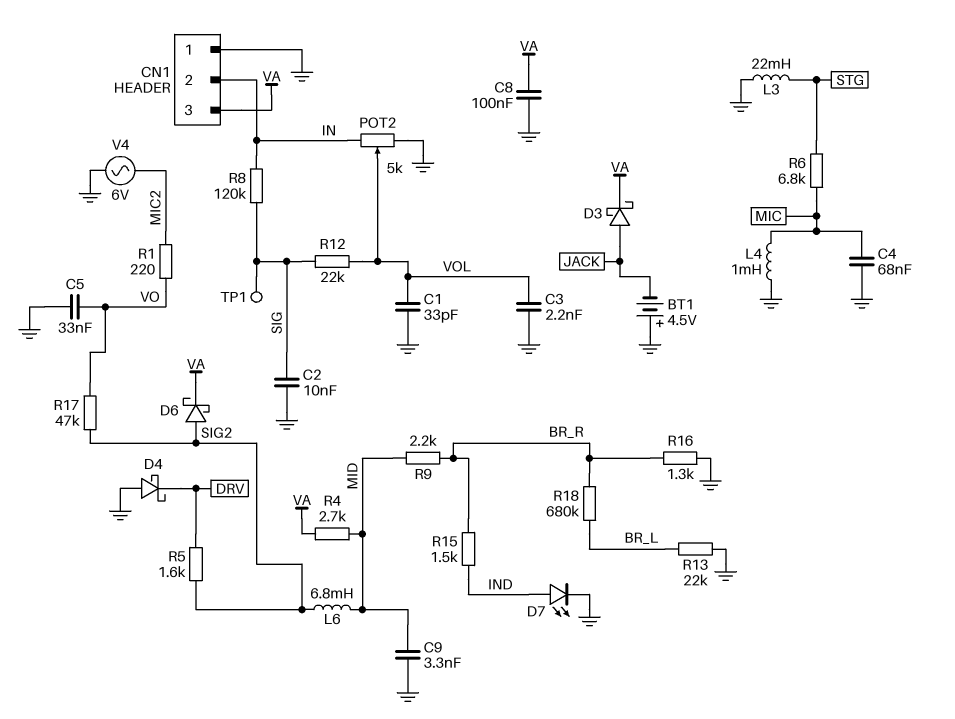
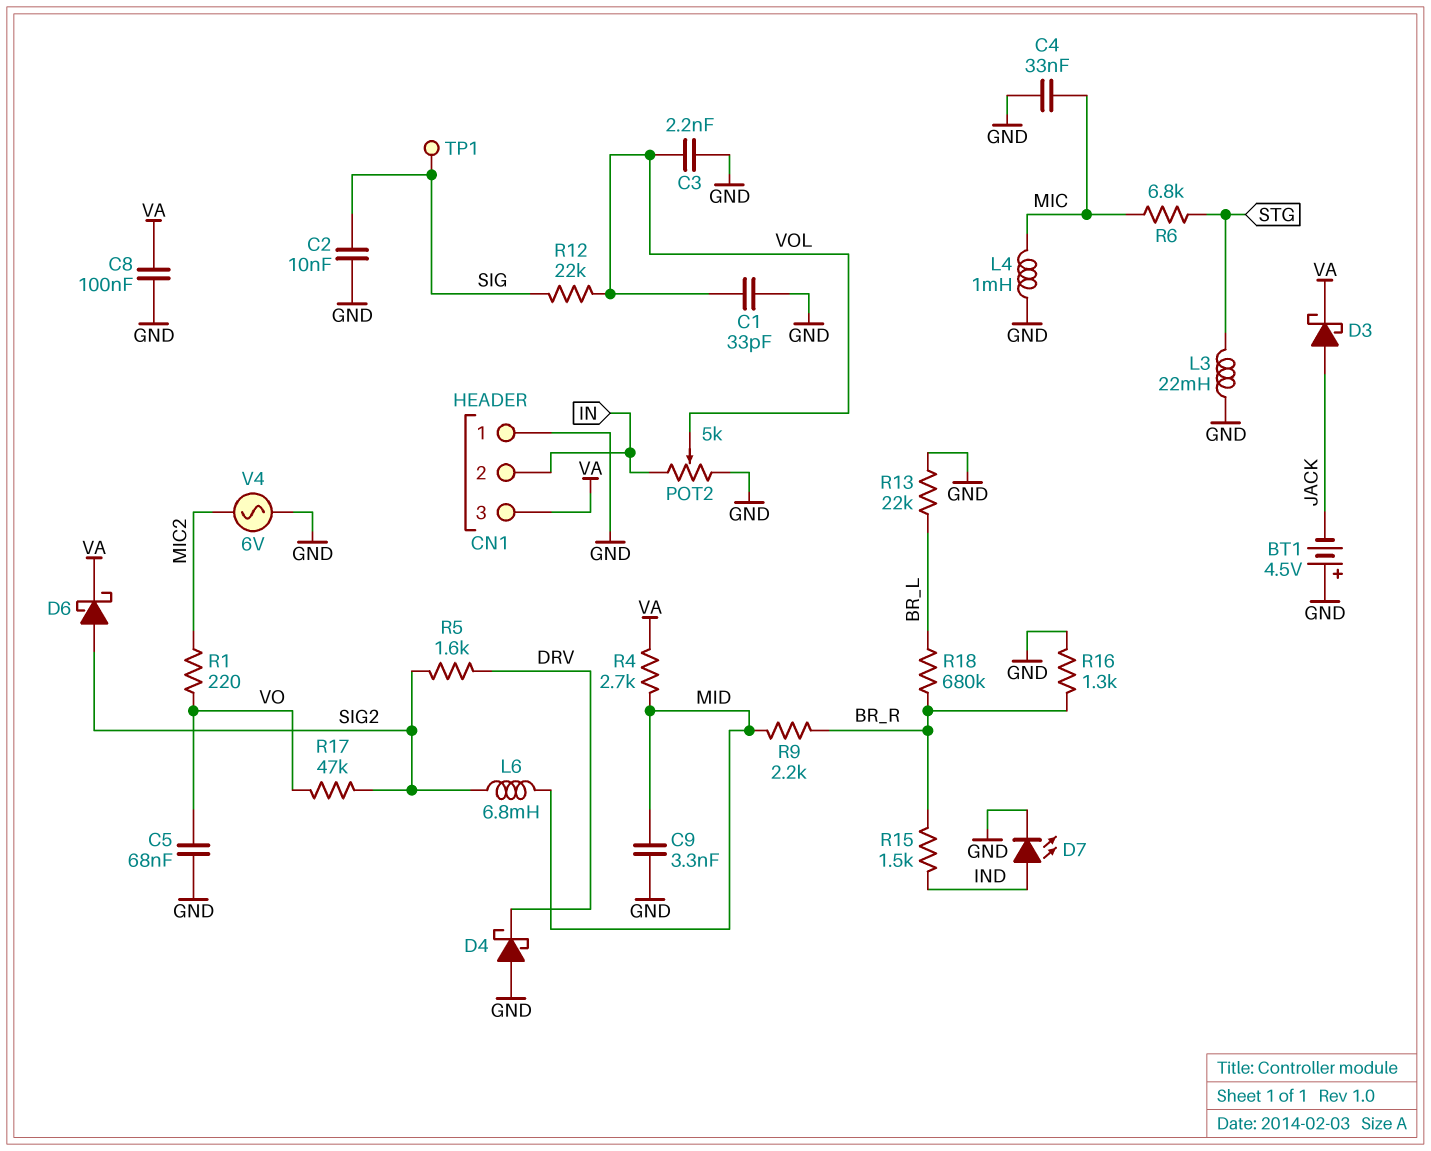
C4: 68nF (GND, MIC) -> 33nF (GND, MIC)
C5: 33nF (GND, VO) -> 68nF (GND, VO)
R8: 120k (IN, SIG) -> none

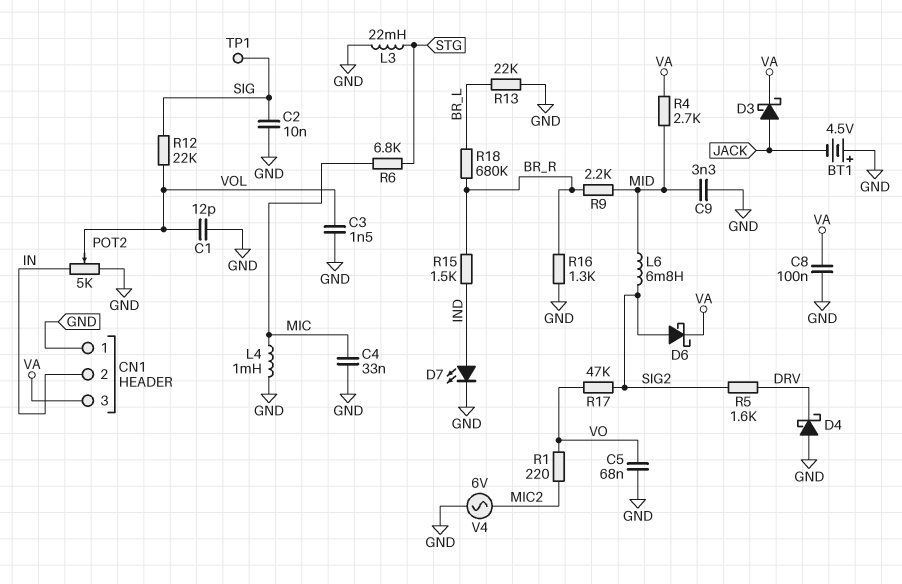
C1: 33pF (GND, VOL) -> 12pF (GND, VOL)
C3: 2.2nF (GND, VOL) -> 1.5nF (GND, VOL)

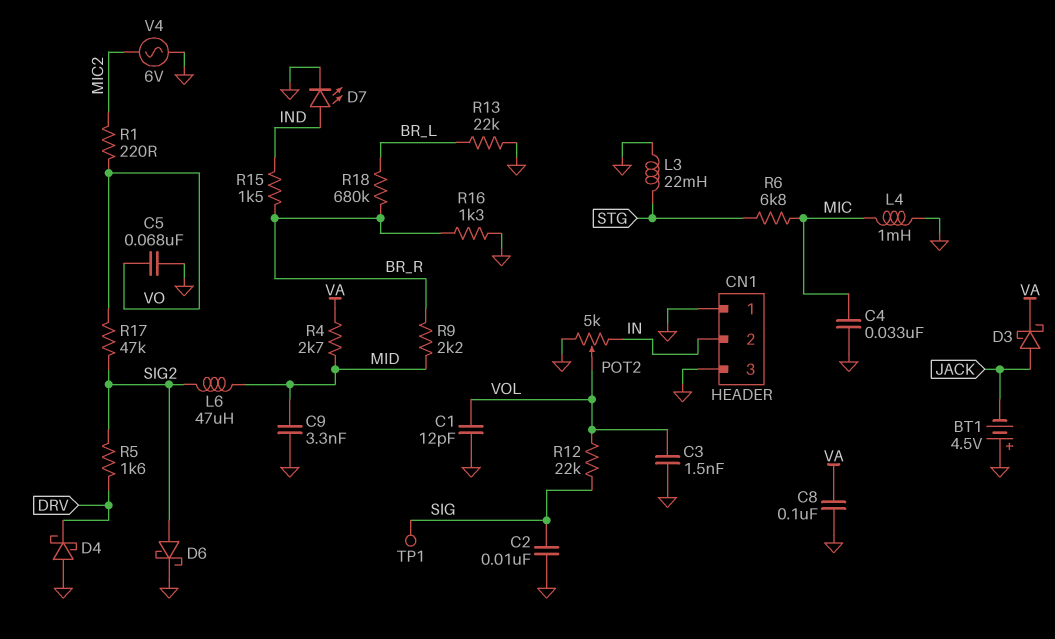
CN1 pin 3: VA -> GND
D6: schottky (A SIG2, K VA) -> schottky (A SIG2, K GND)
L6: 6.8mH (MID, SIG2) -> 47uH (MID, SIG2)

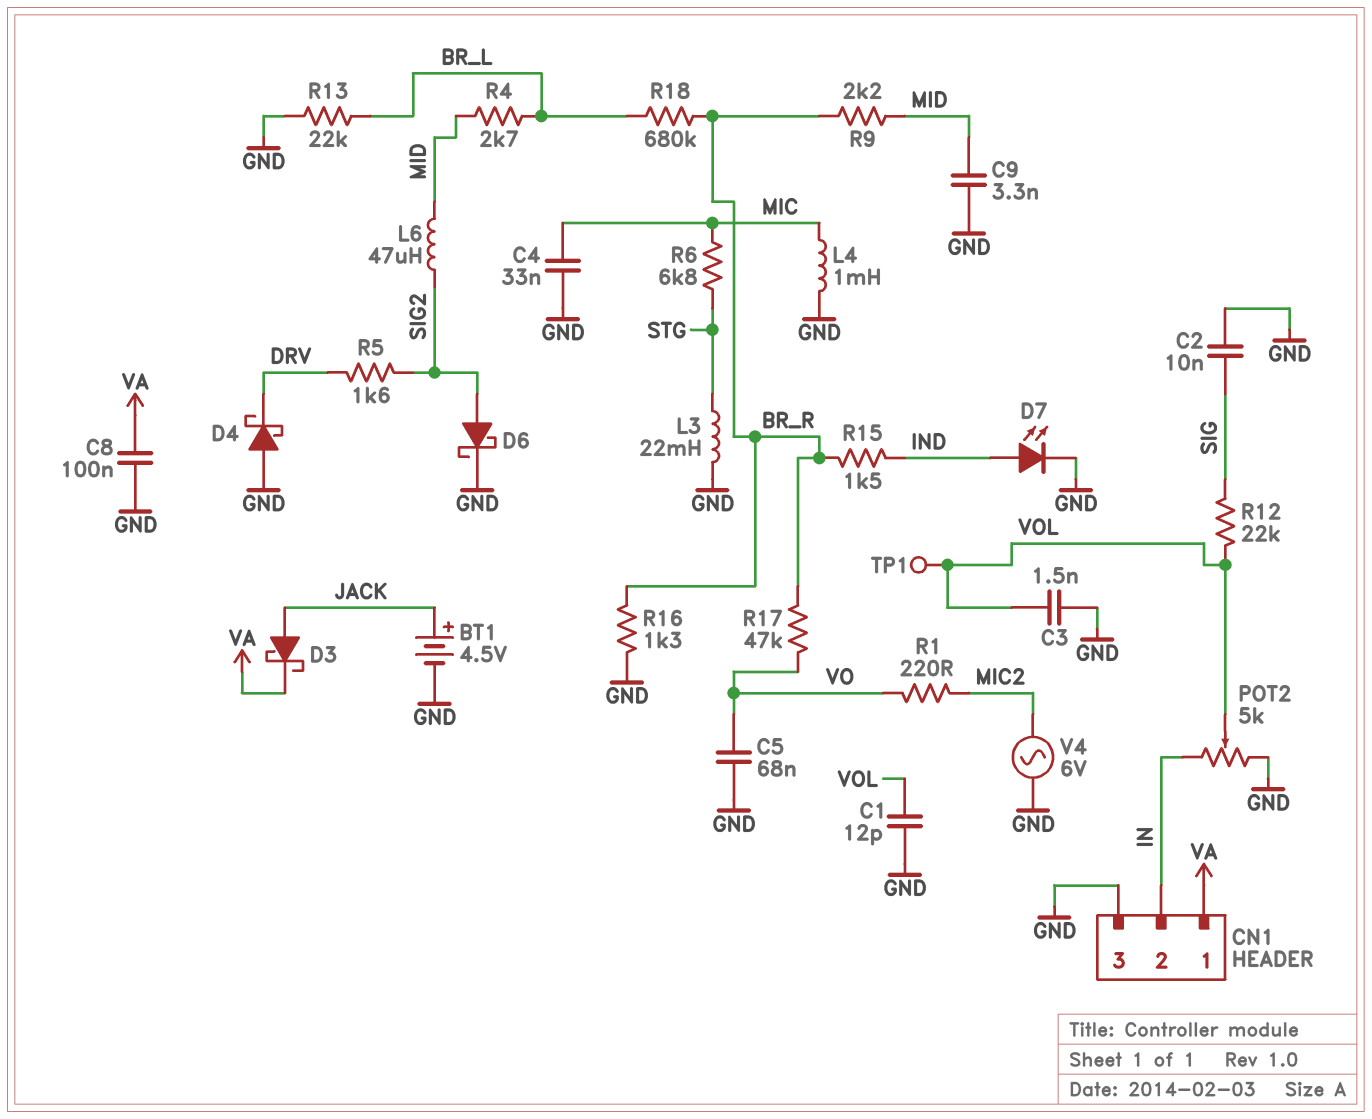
BT1: 4.5V (plus GND, minus JACK) -> 4.5V (plus JACK, minus GND)
CN1 pin 1: GND -> VA
R4: 2.7k (MID, VA) -> 2.7k (BR_L, MID)
R17: 47k (SIG2, VO) -> 47k (BR_R, VO)
TP1: test point (SIG) -> test point (VOL)

